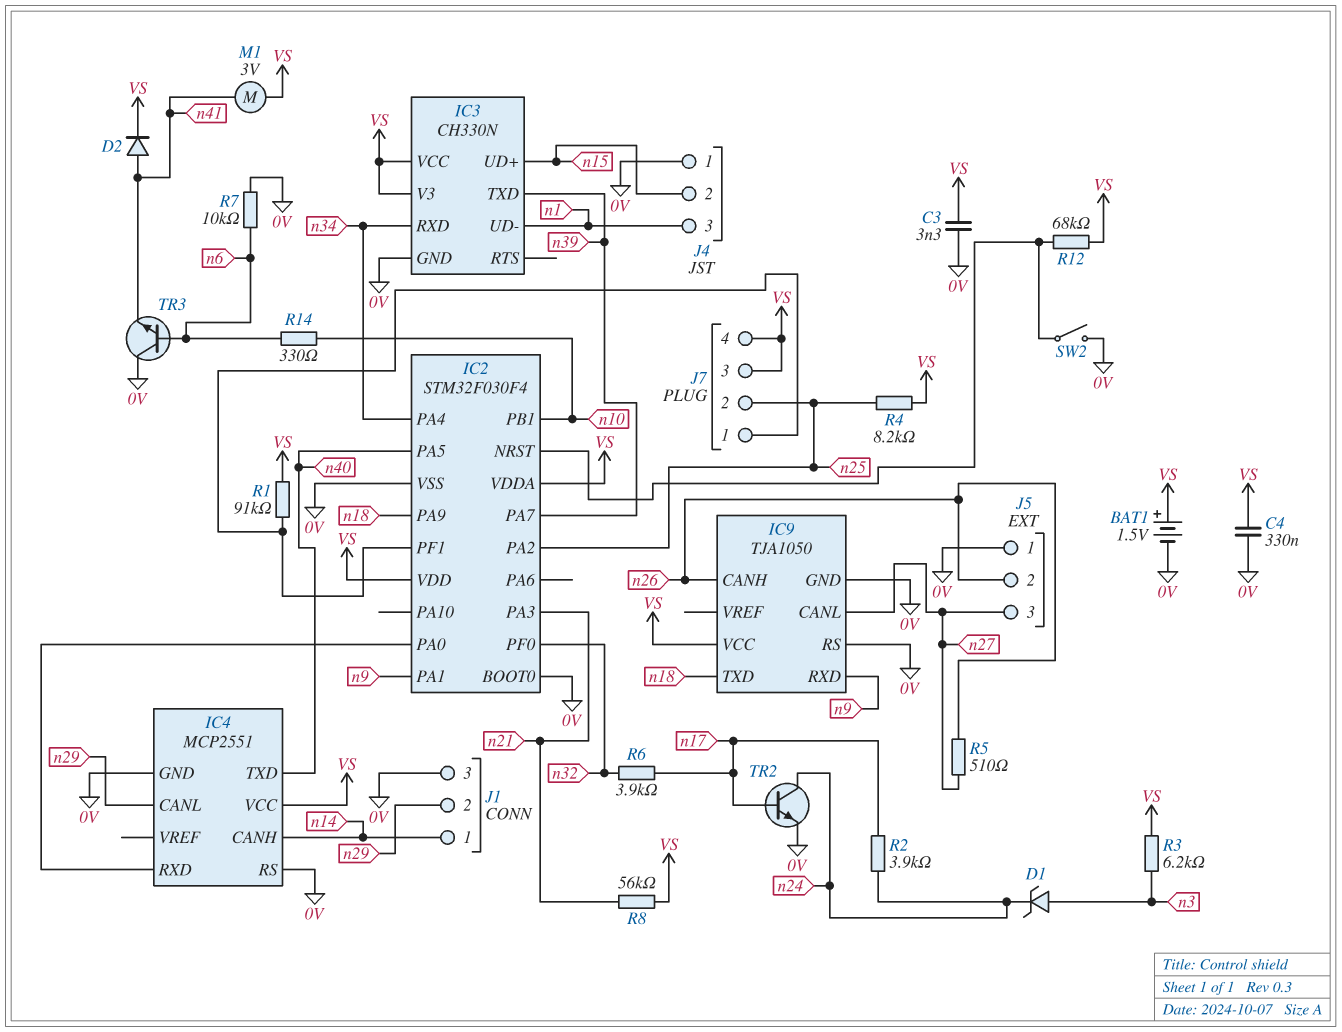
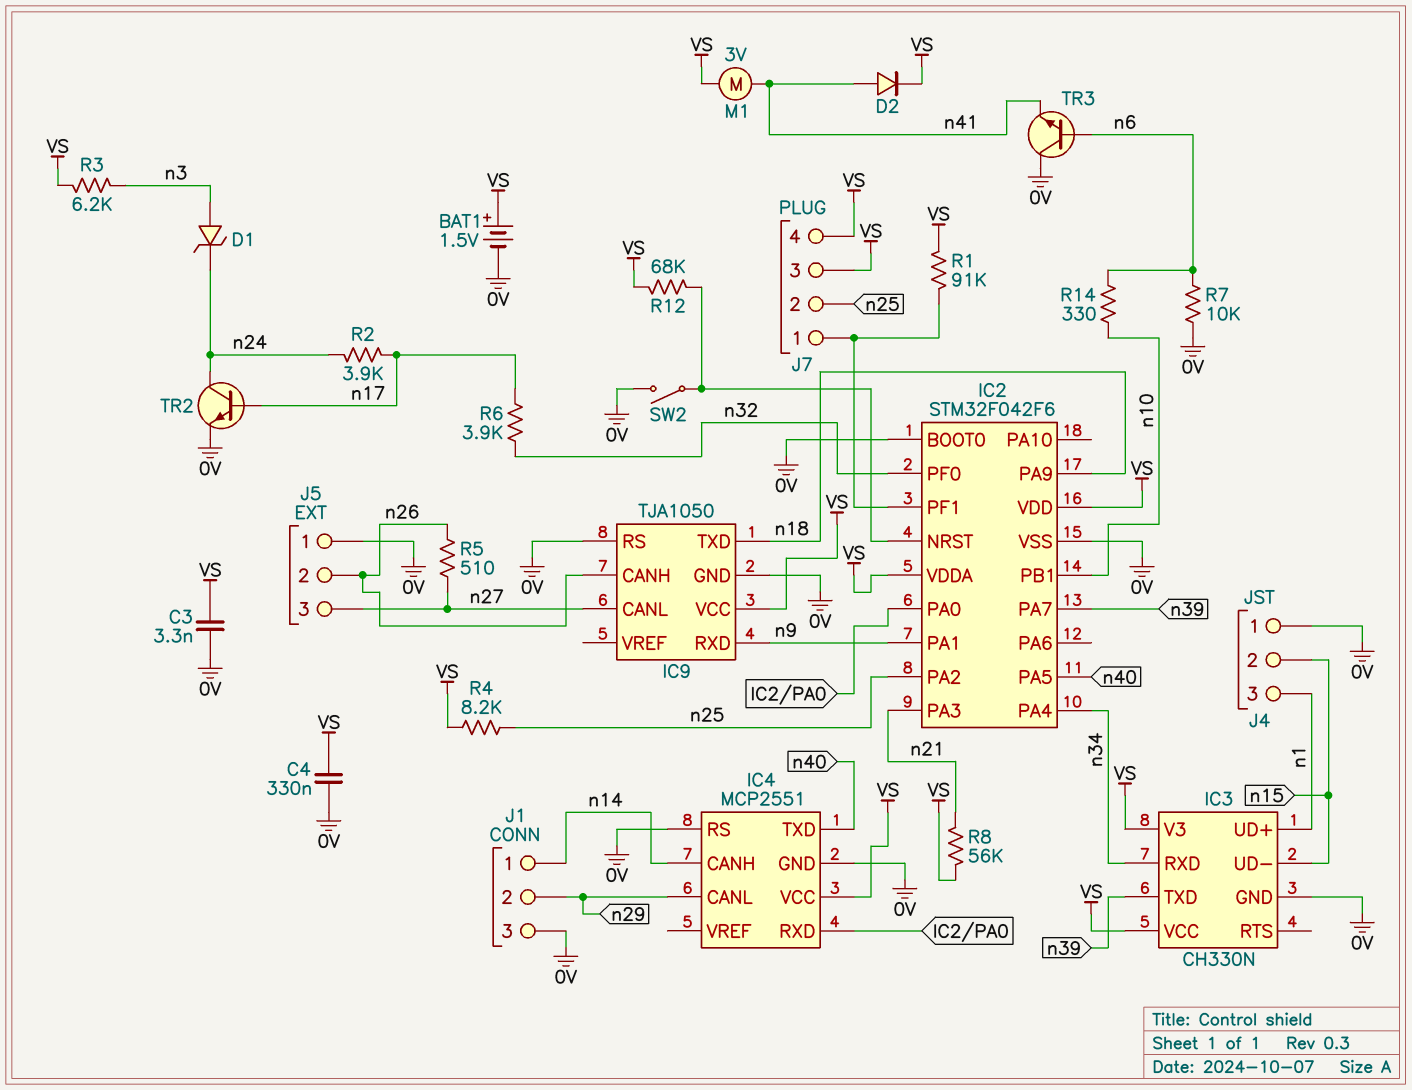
IC2: STM32F030F4 -> STM32F042F6
IC3 pin UD+: n15 -> n1
IC3 pin UD-: n1 -> n15

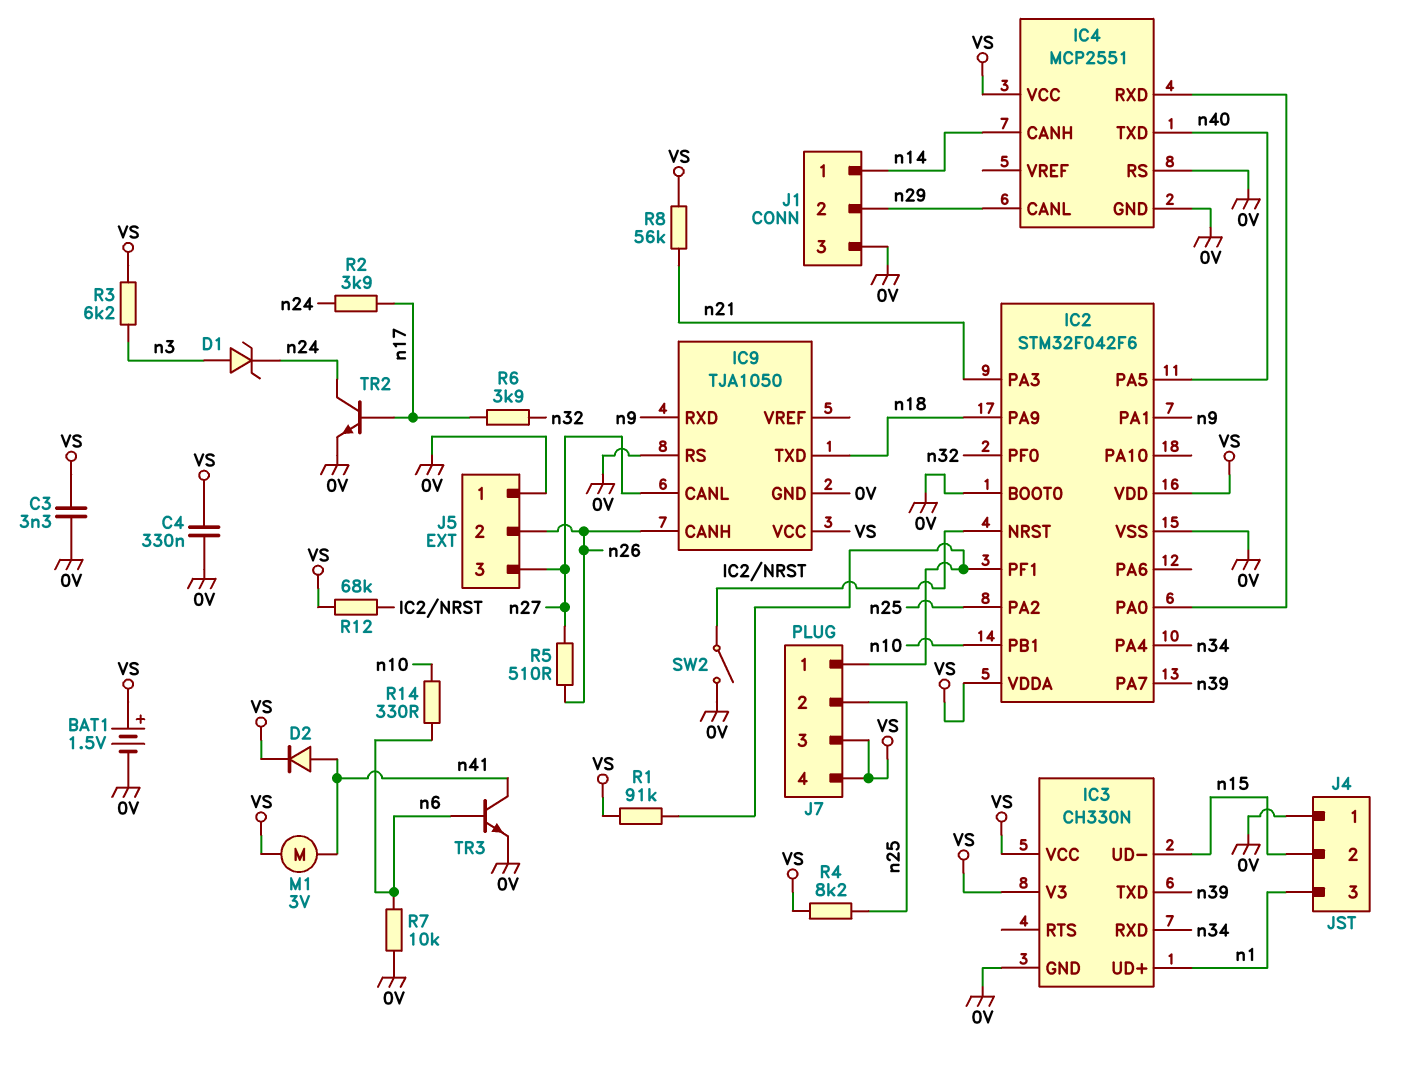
TR3: NPN (B n6, C 0V, E n41) -> NPN (B n6, C n41, E 0V)

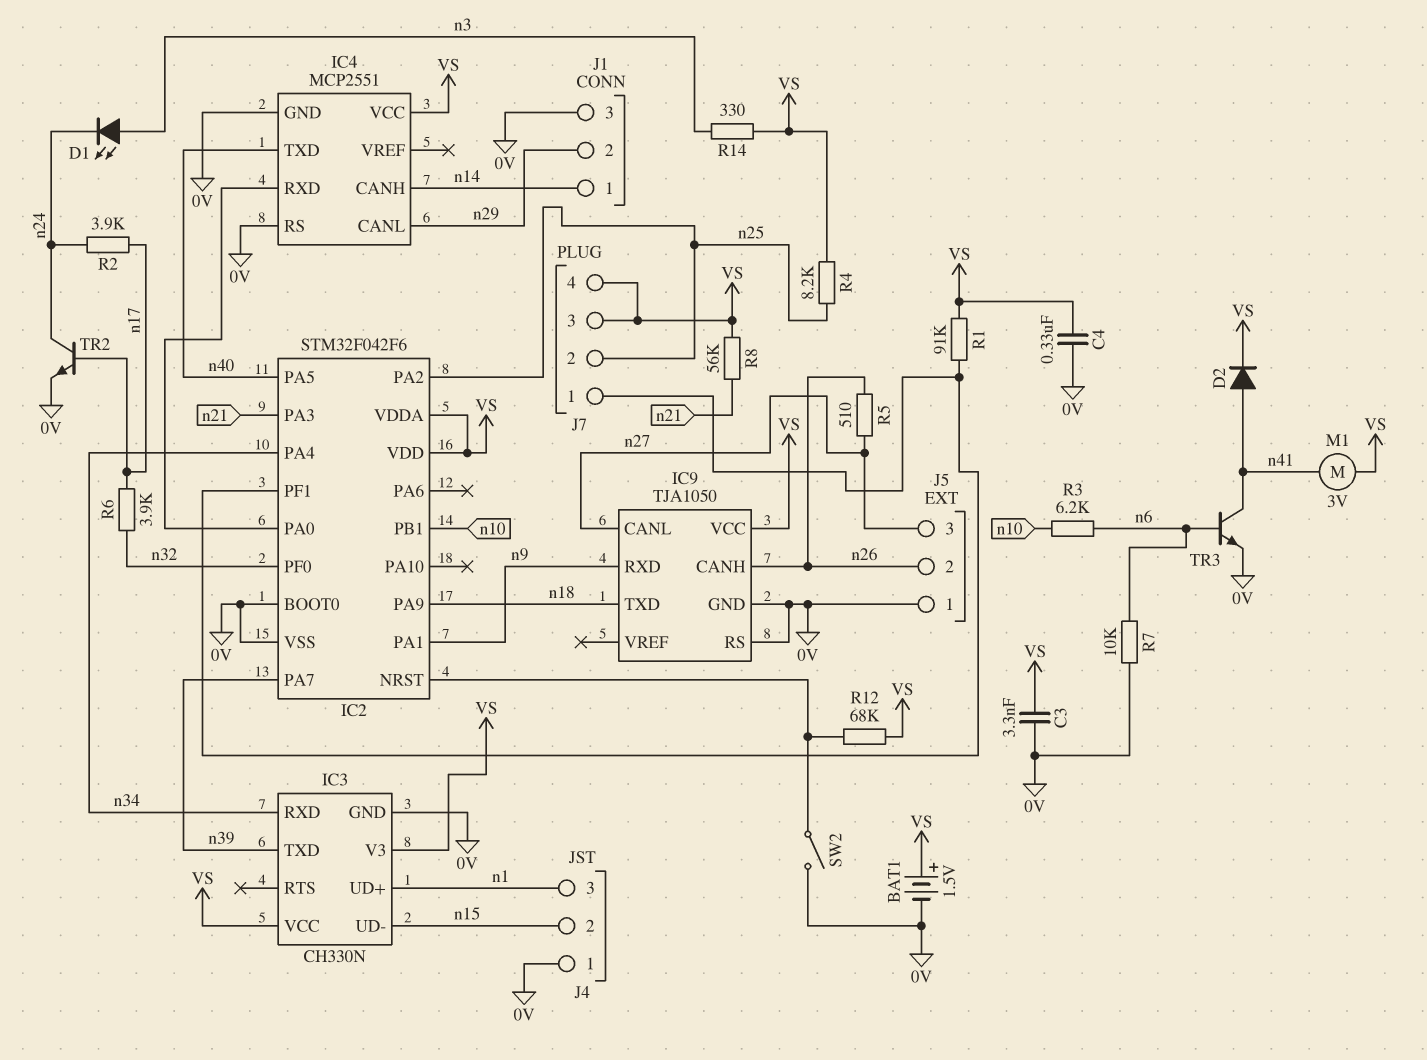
D1: zener (A n3, K n24) -> LED (A n3, K n24)
R3: 6.2k (VS, n3) -> 6.2k (n6, n10)
R14: 330 (n6, n10) -> 330 (VS, n3)

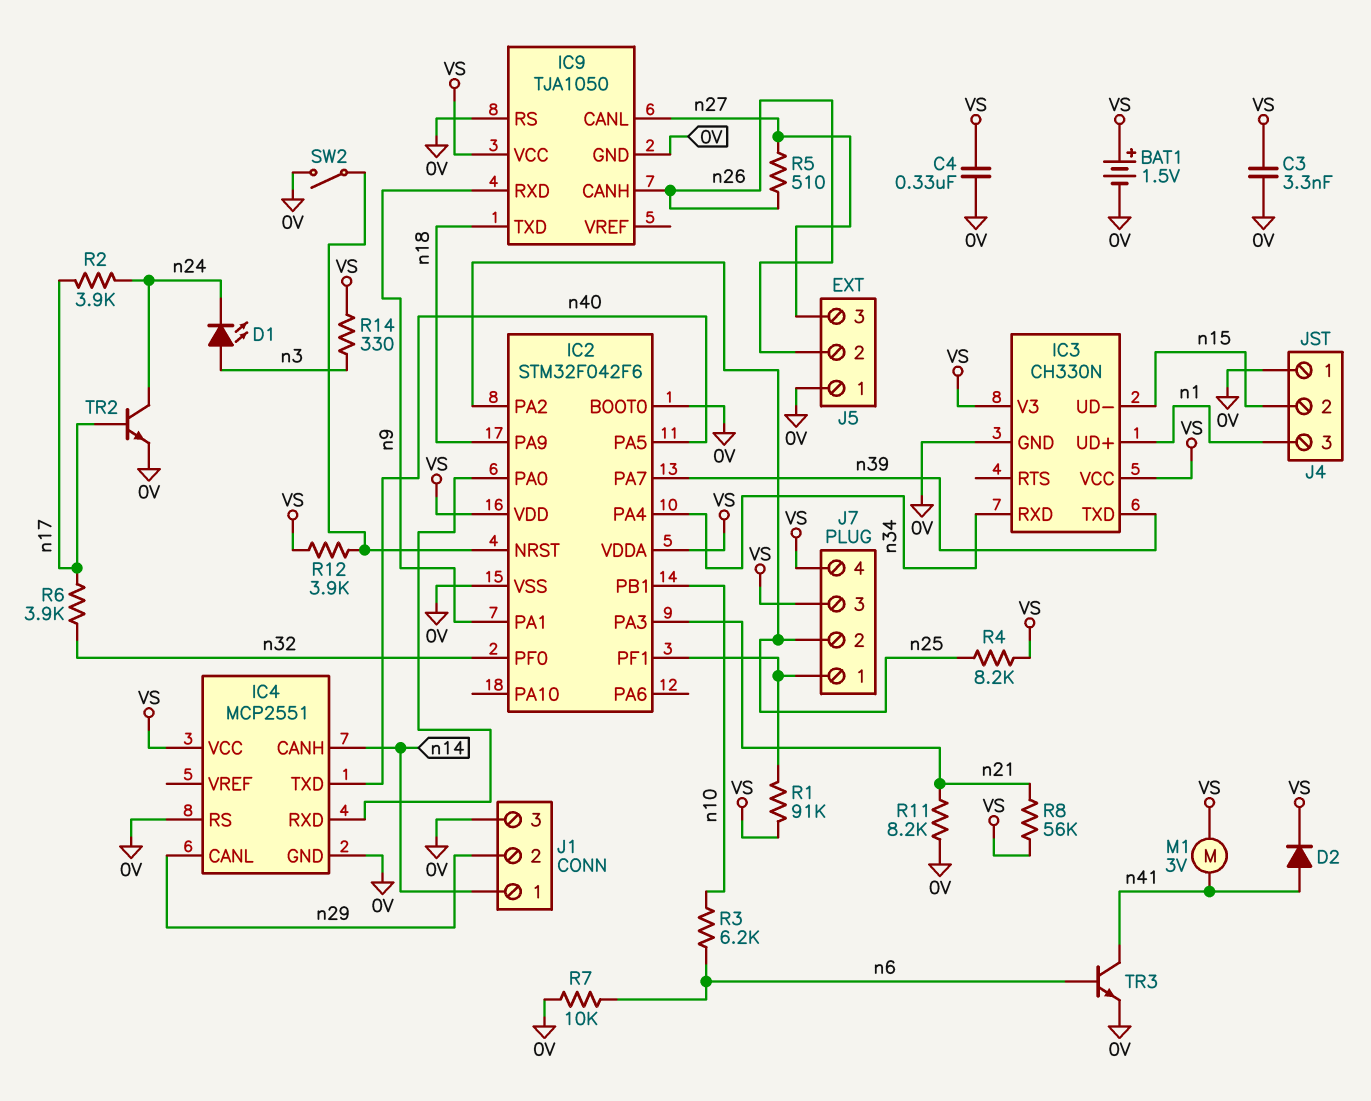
R11: none -> 8.2k (0V, n21)
R12: 68k (IC2/NRST, VS) -> 3.9k (IC2/NRST, VS)

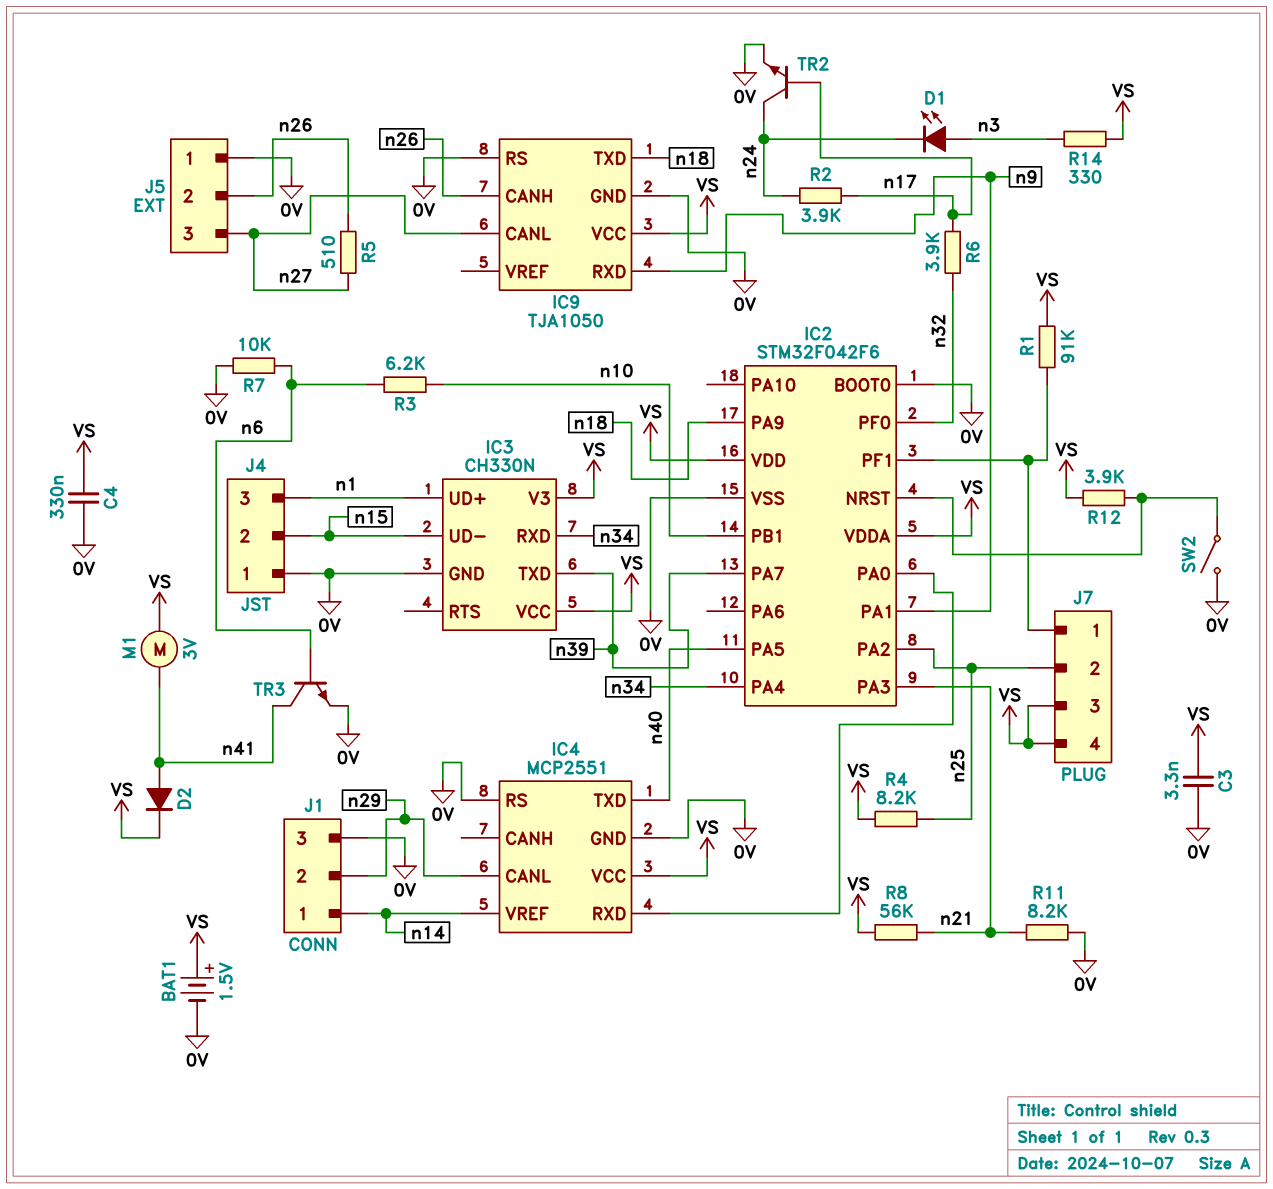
IC4 pin CANH: n14 -> none
IC4 pin VREF: none -> n14

